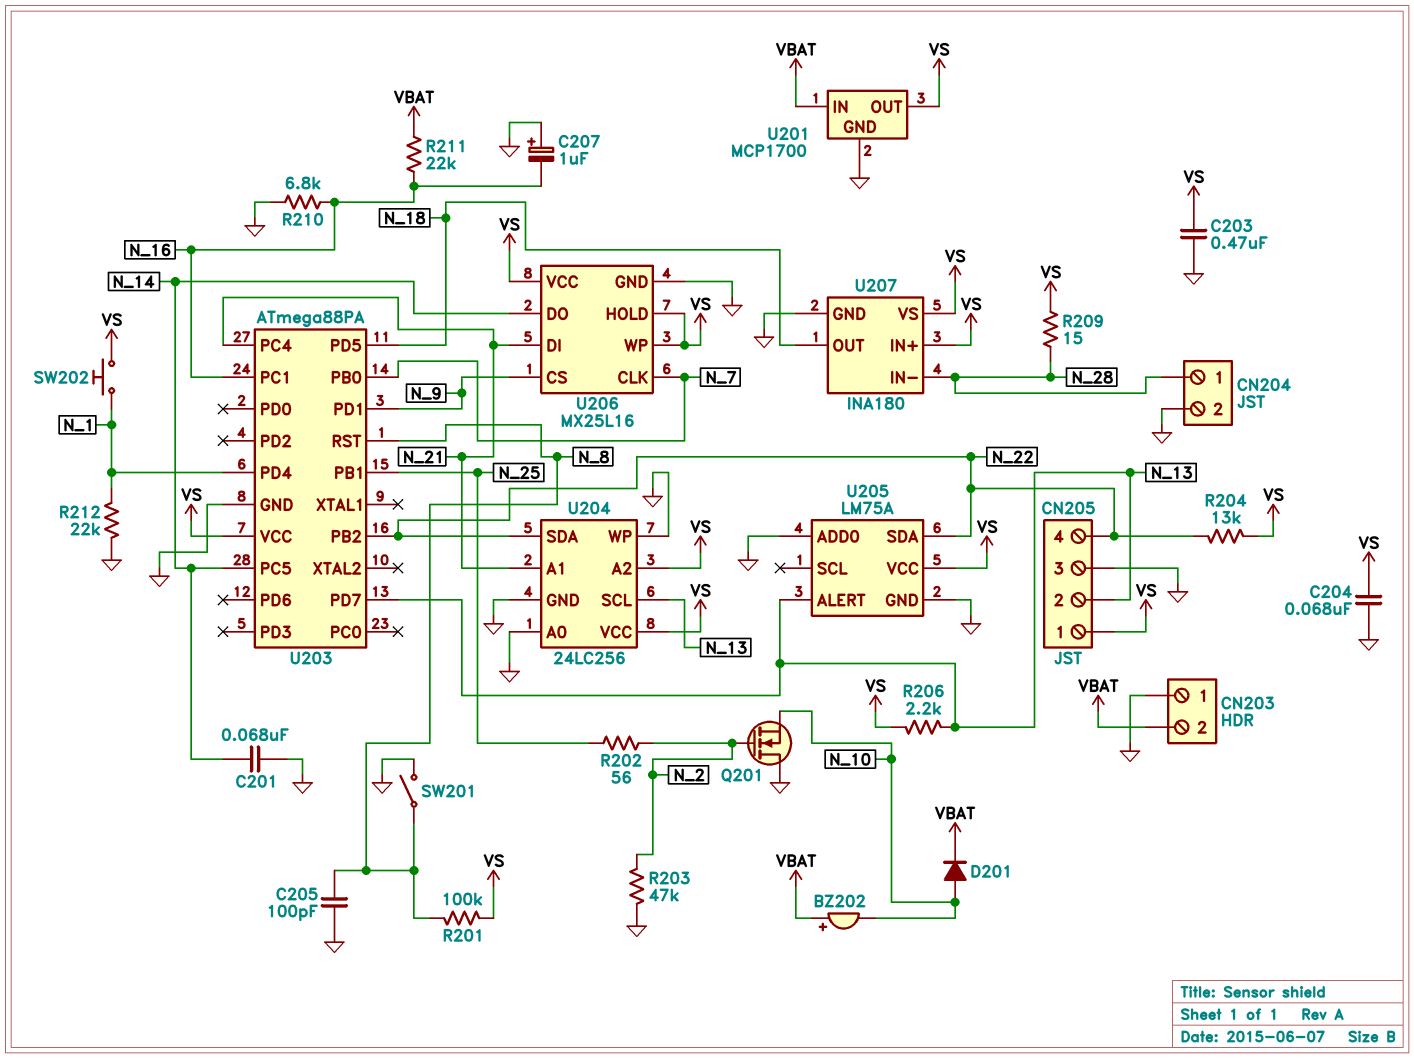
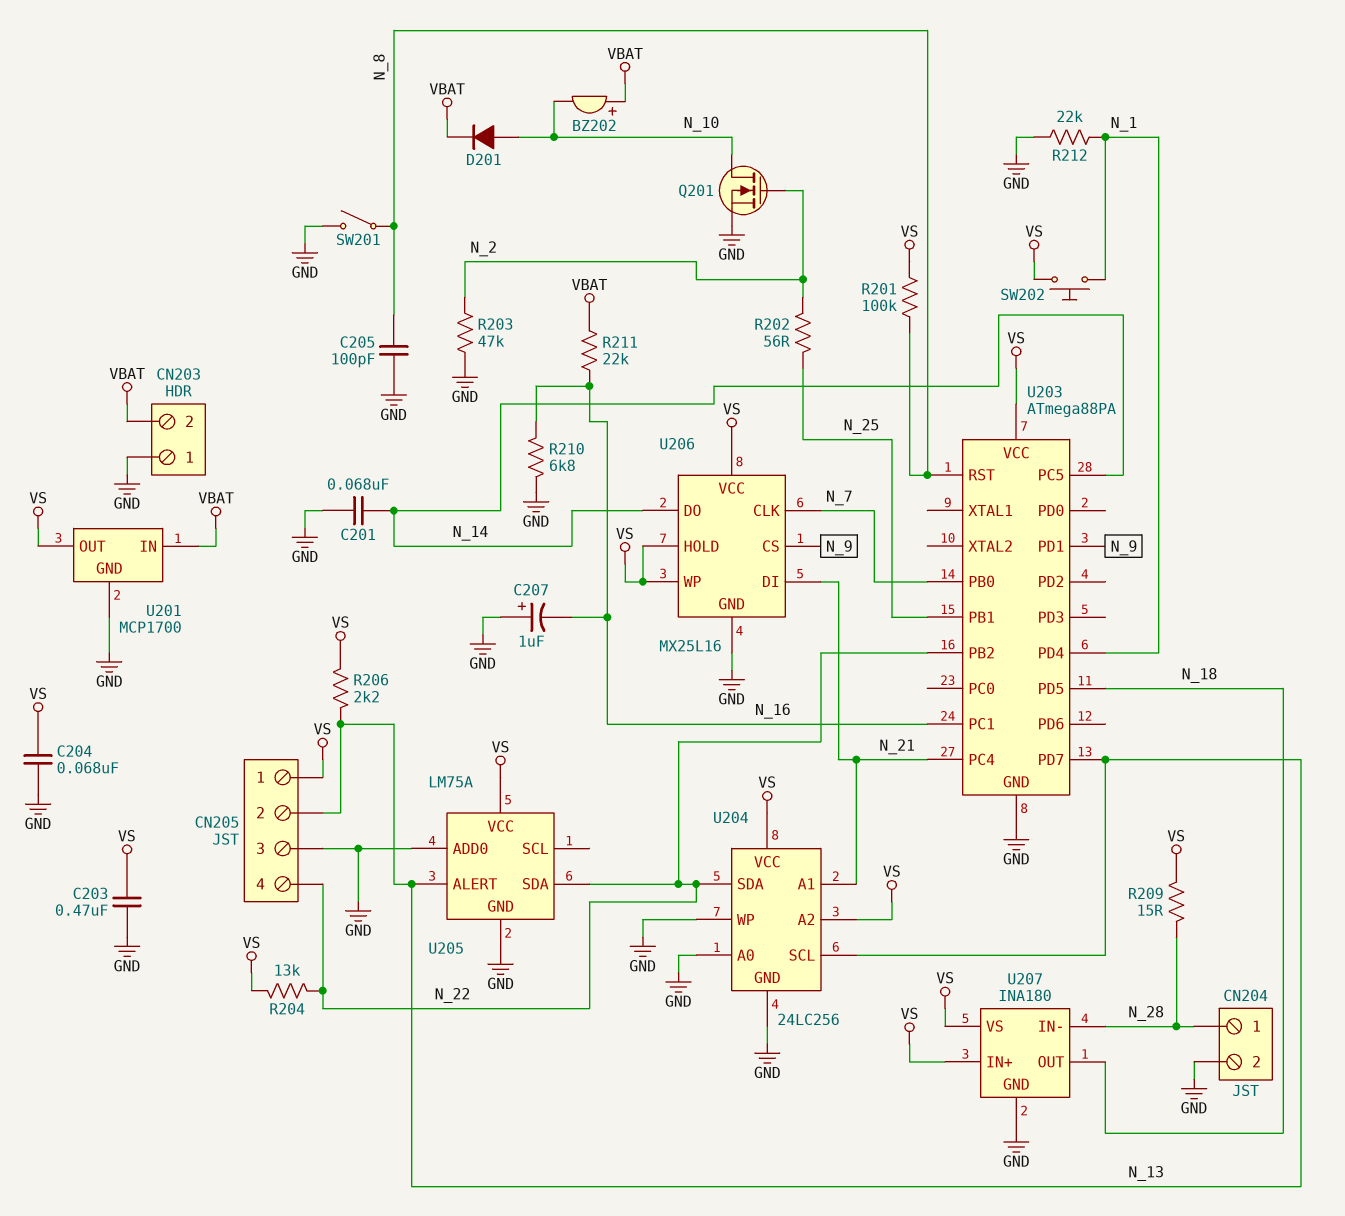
Q201: NMOS (G N_2, D GND, S N_10) -> NMOS (G N_2, D N_10, S GND)

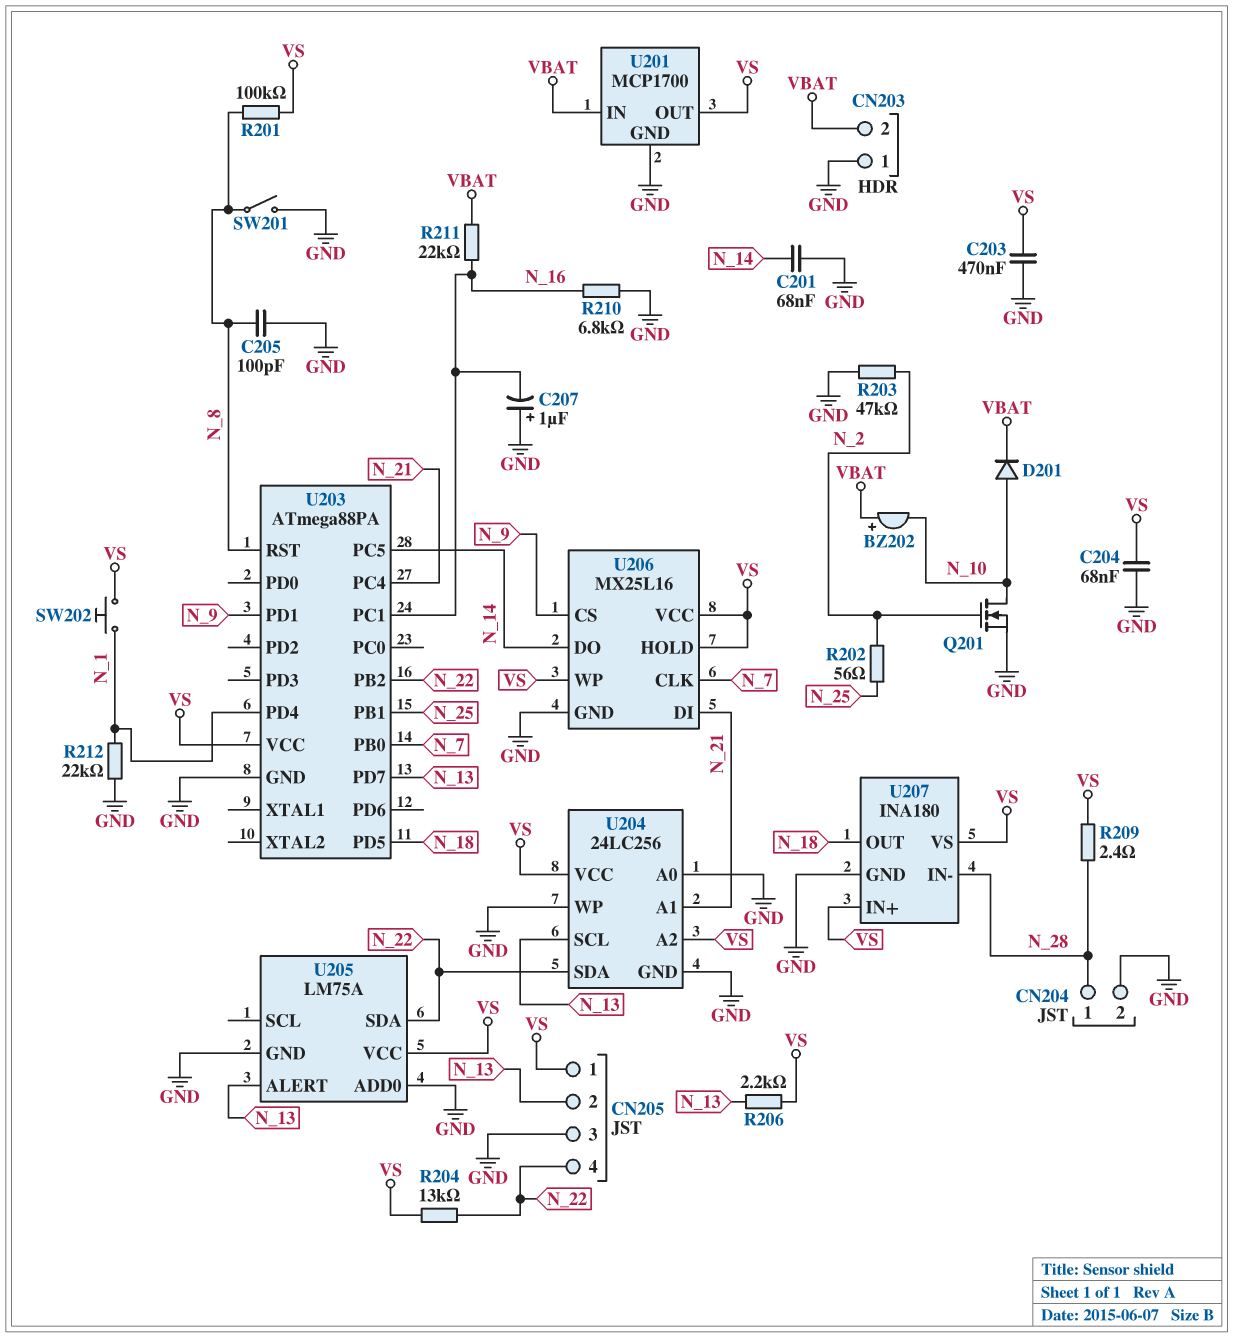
R209: 15 (N_28, VS) -> 2.4 (N_28, VS)

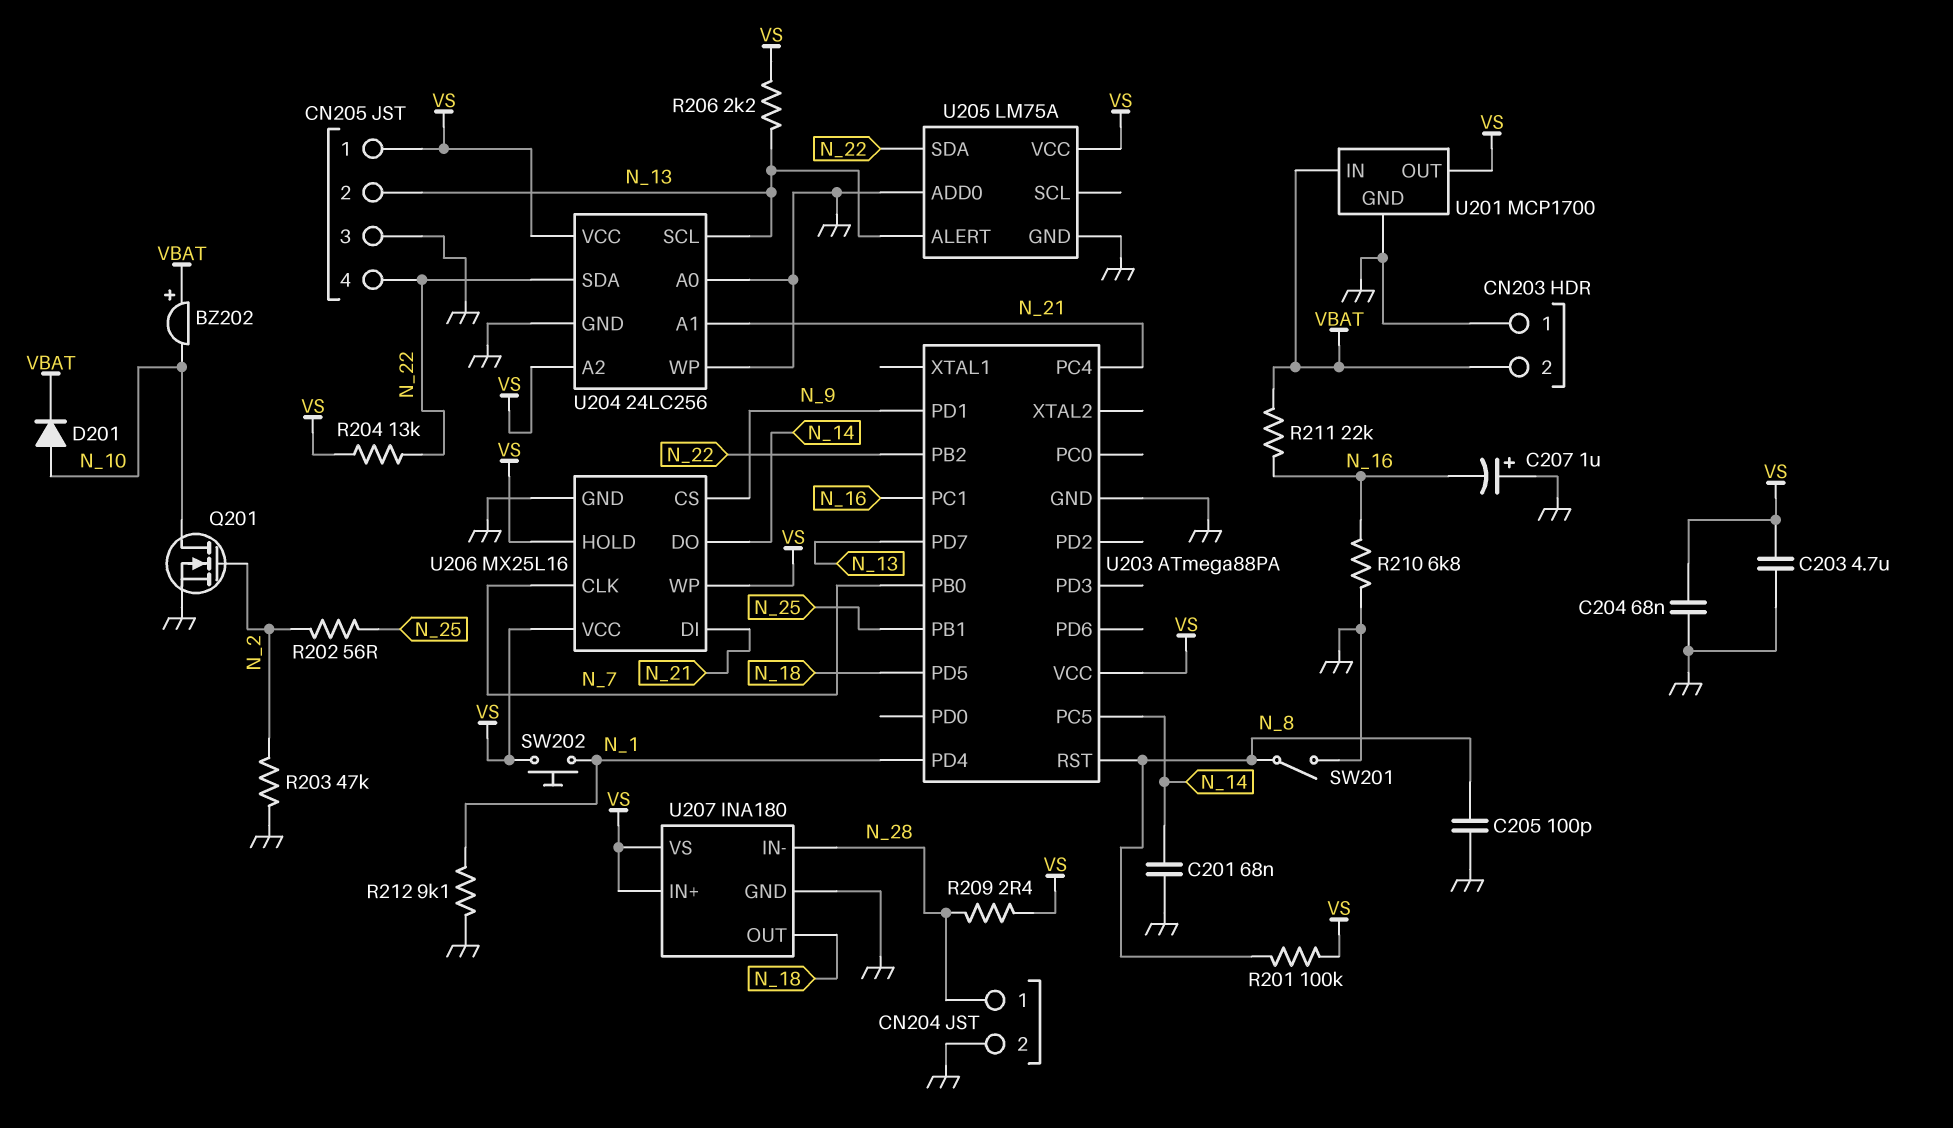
C203: 470nF (GND, VS) -> 4.7uF (GND, VS)
R212: 22k (GND, N_1) -> 9.1k (GND, N_1)

